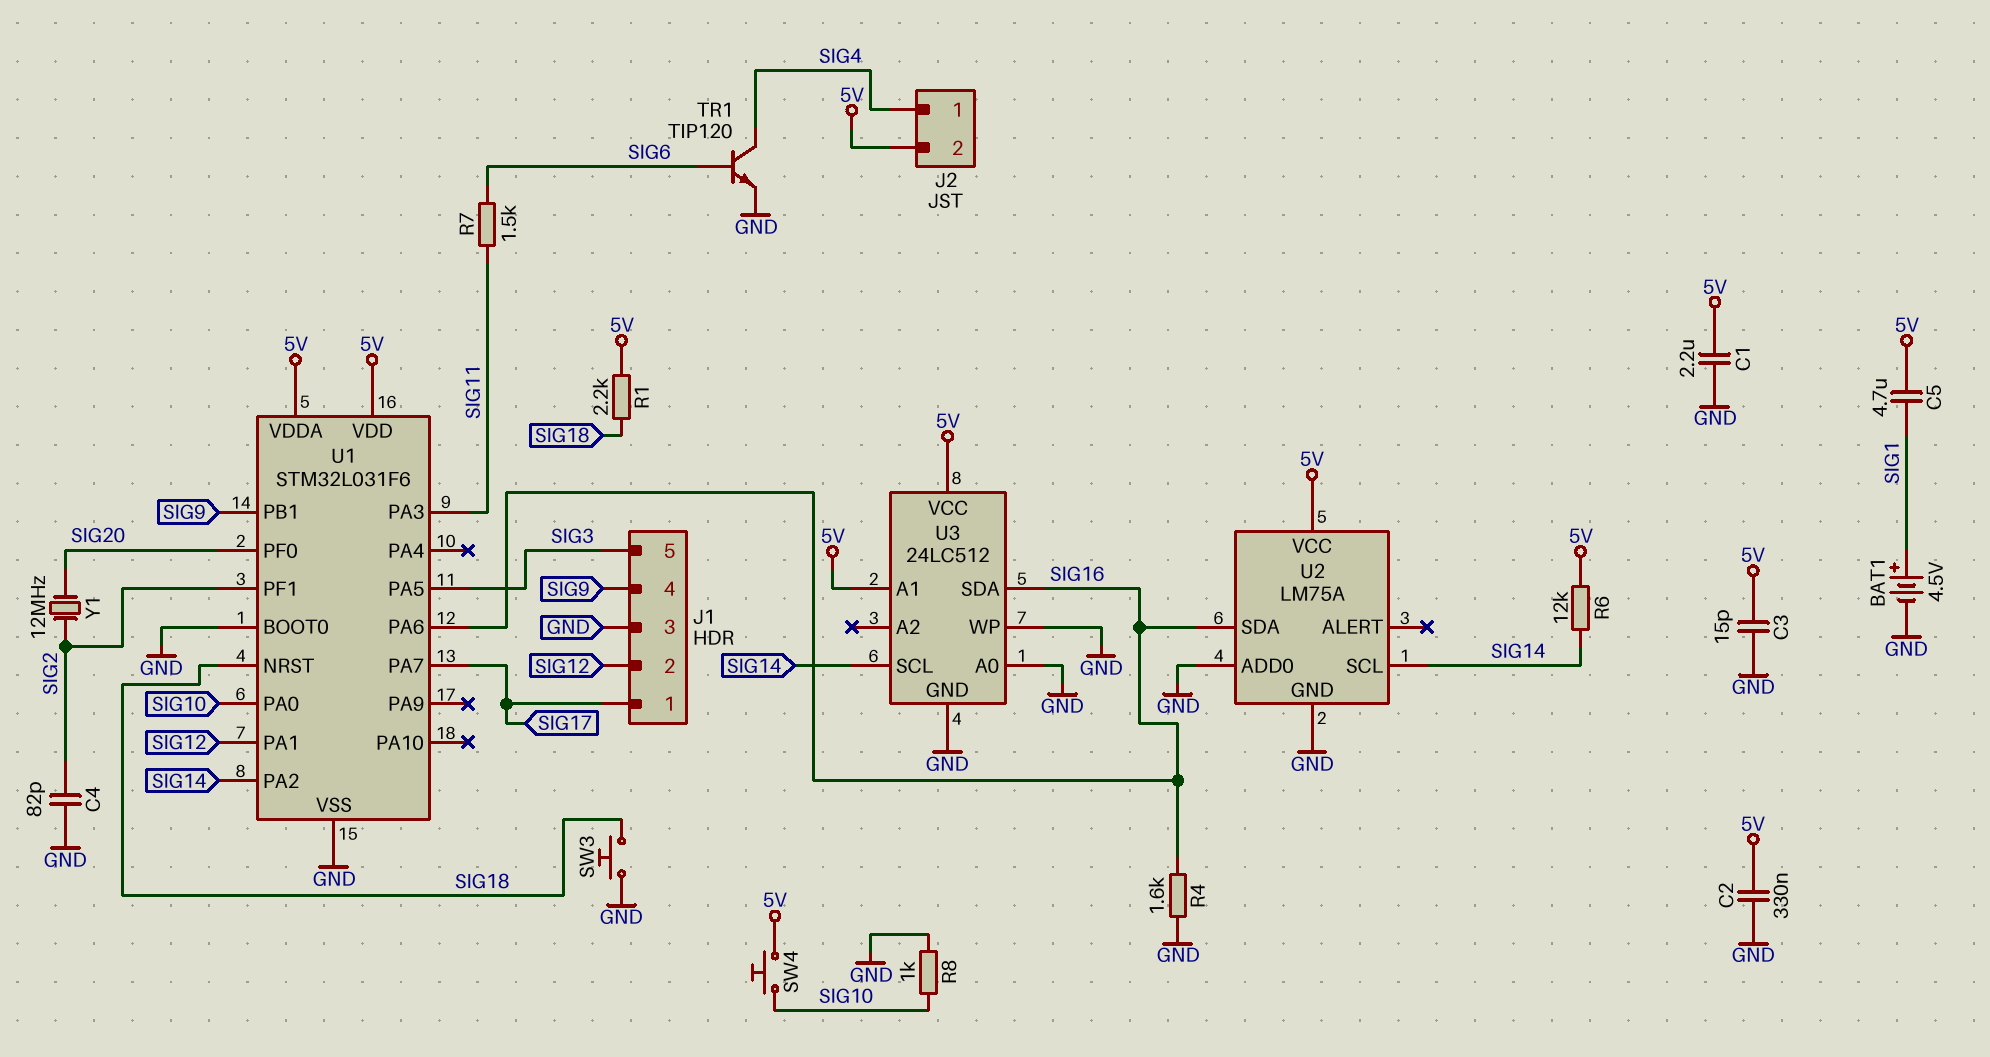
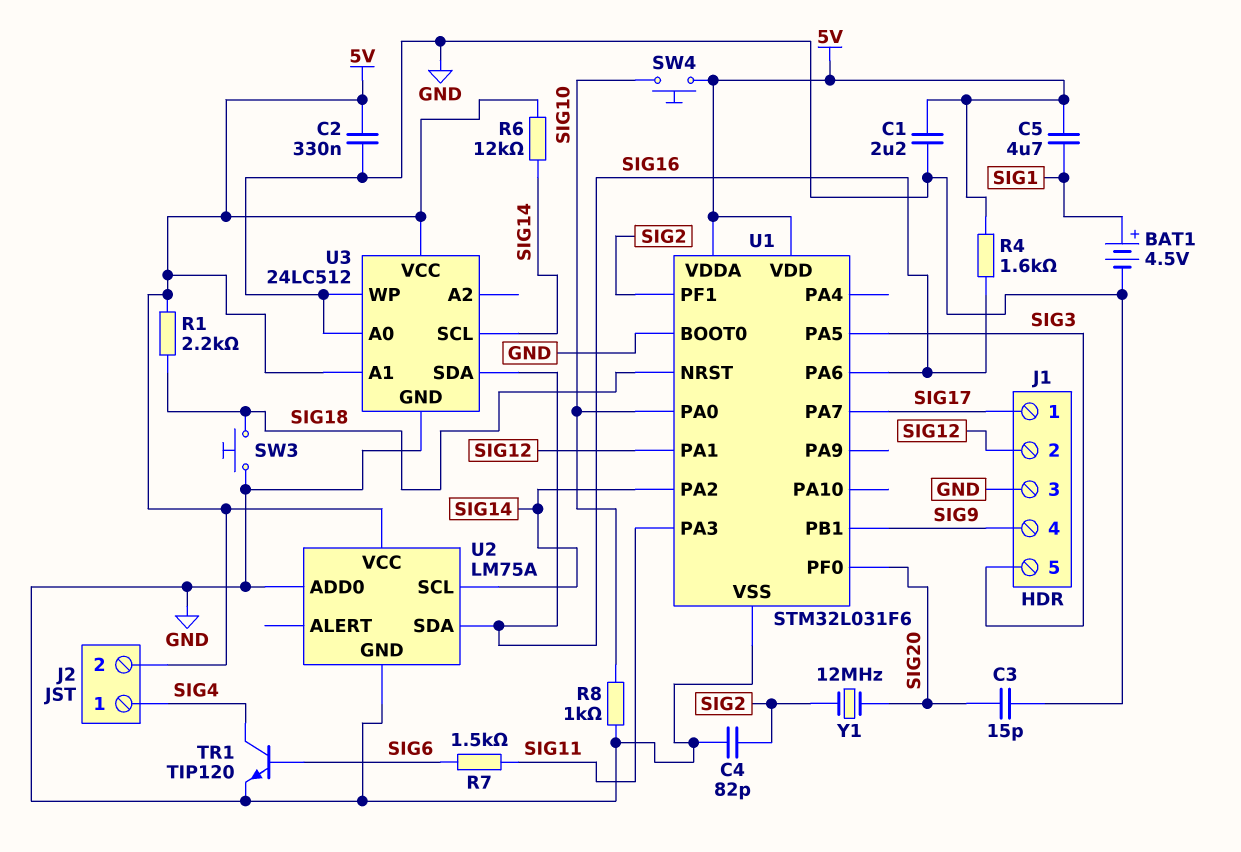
C3: 15pF (5V, GND) -> 15pF (GND, SIG20)
R4: 1.6k (GND, SIG16) -> 1.6k (5V, SIG16)

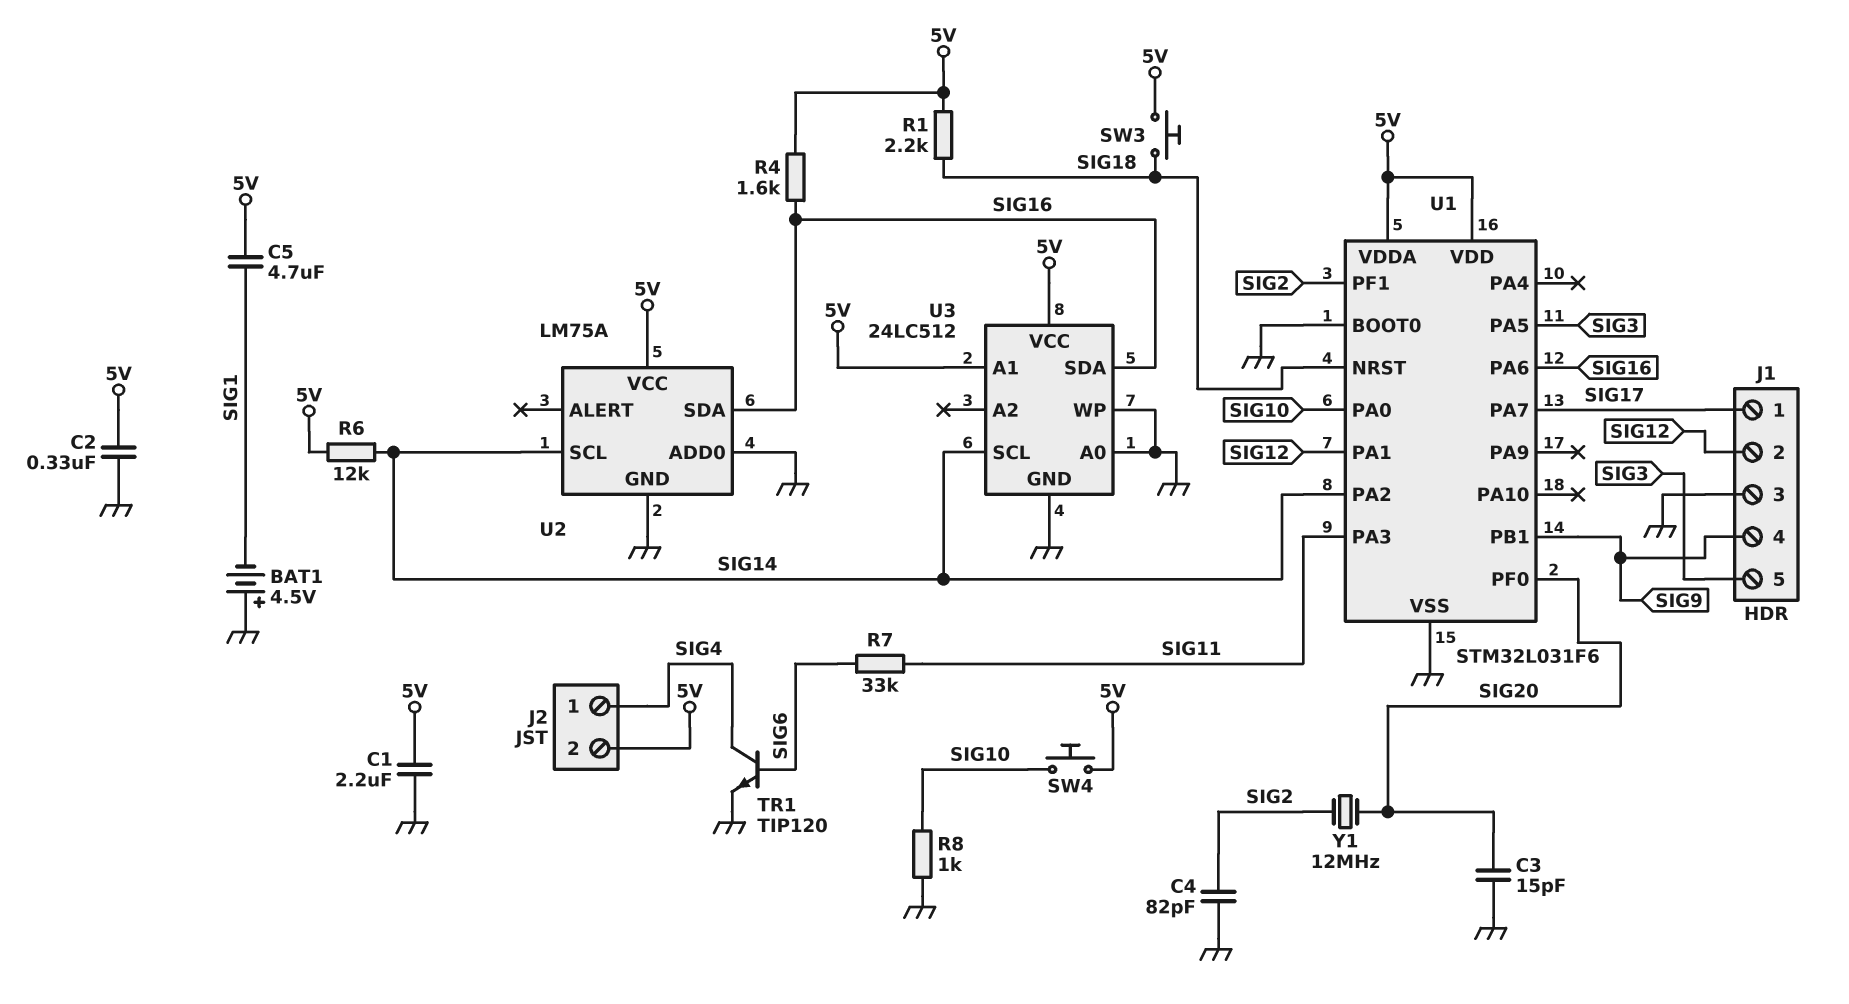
BAT1: 4.5V (plus SIG1, minus GND) -> 4.5V (plus GND, minus SIG1)
R7: 1.5k (SIG6, SIG11) -> 33k (SIG6, SIG11)
SW3: button (GND, SIG18) -> button (5V, SIG18)

